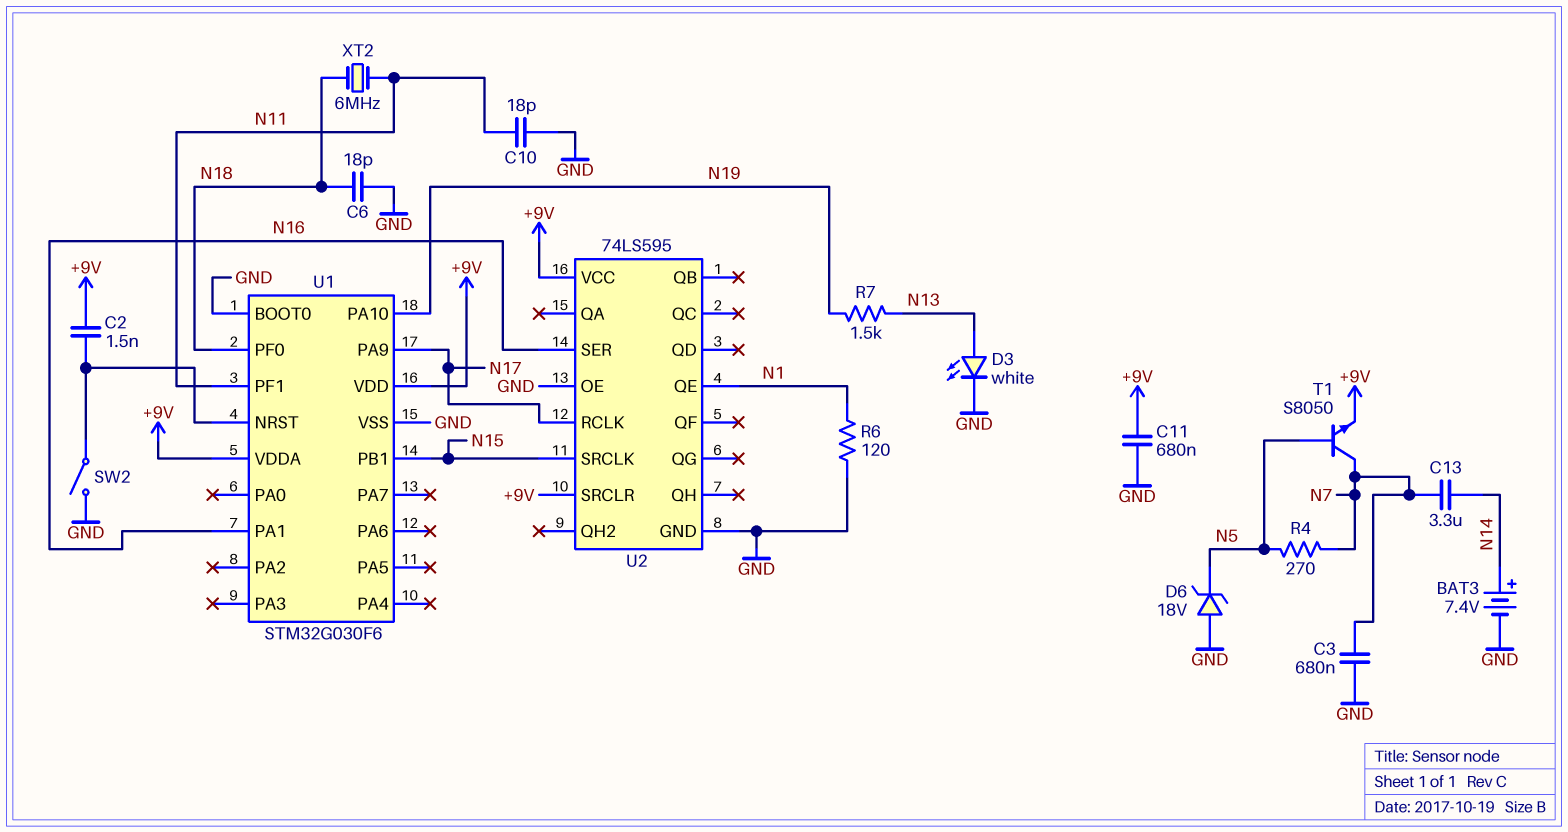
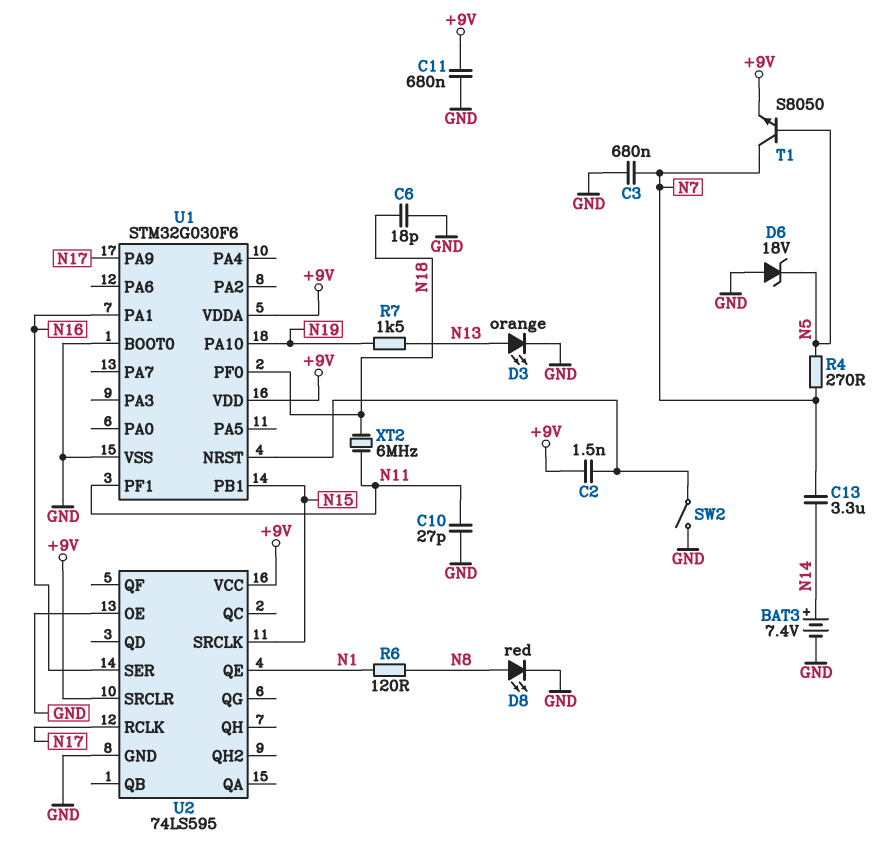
C10: 18pF (GND, N11) -> 27pF (GND, N11)
D3: LED white (A N13, K GND) -> LED orange (A N13, K GND)
D8: none -> LED red (A N8, K GND)
R6: 120 (GND, N1) -> 120 (N1, N8)

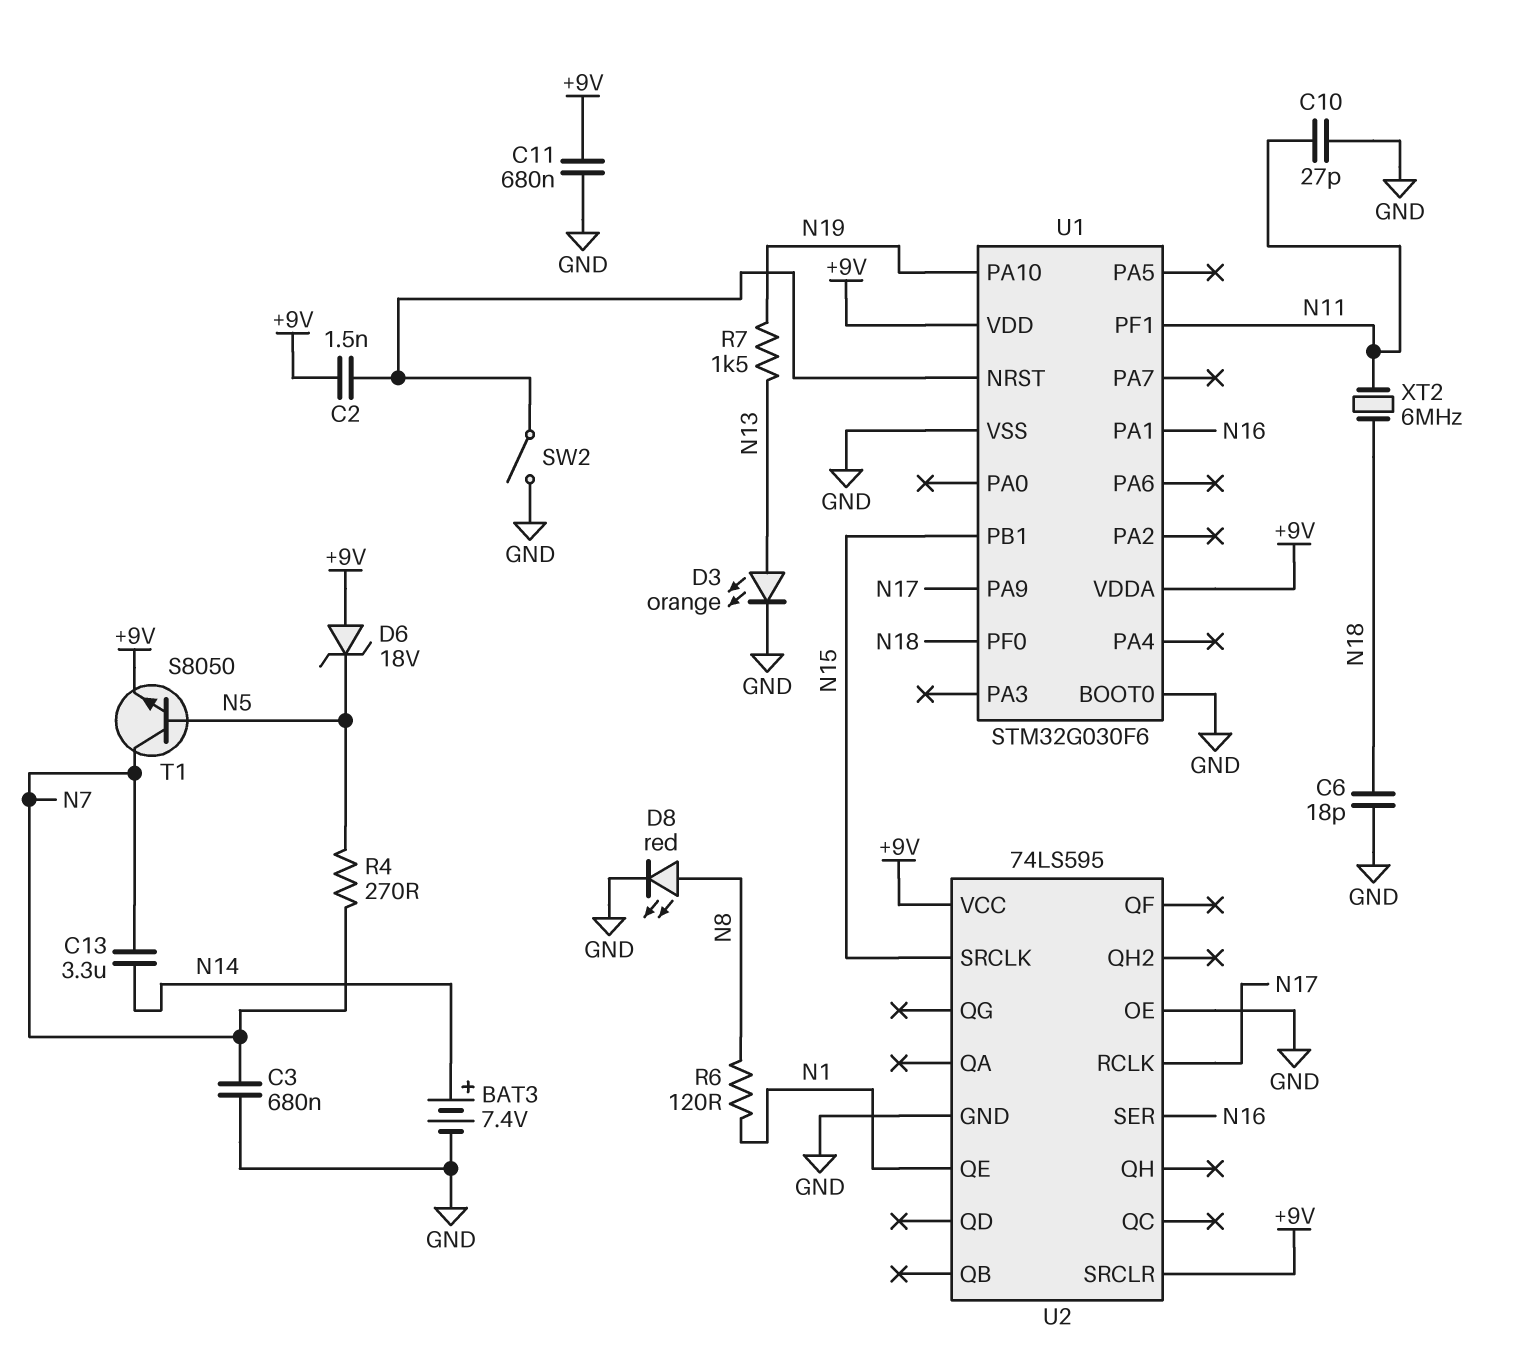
D6: zener 18V (A GND, K N5) -> zener 18V (A +9V, K N5)

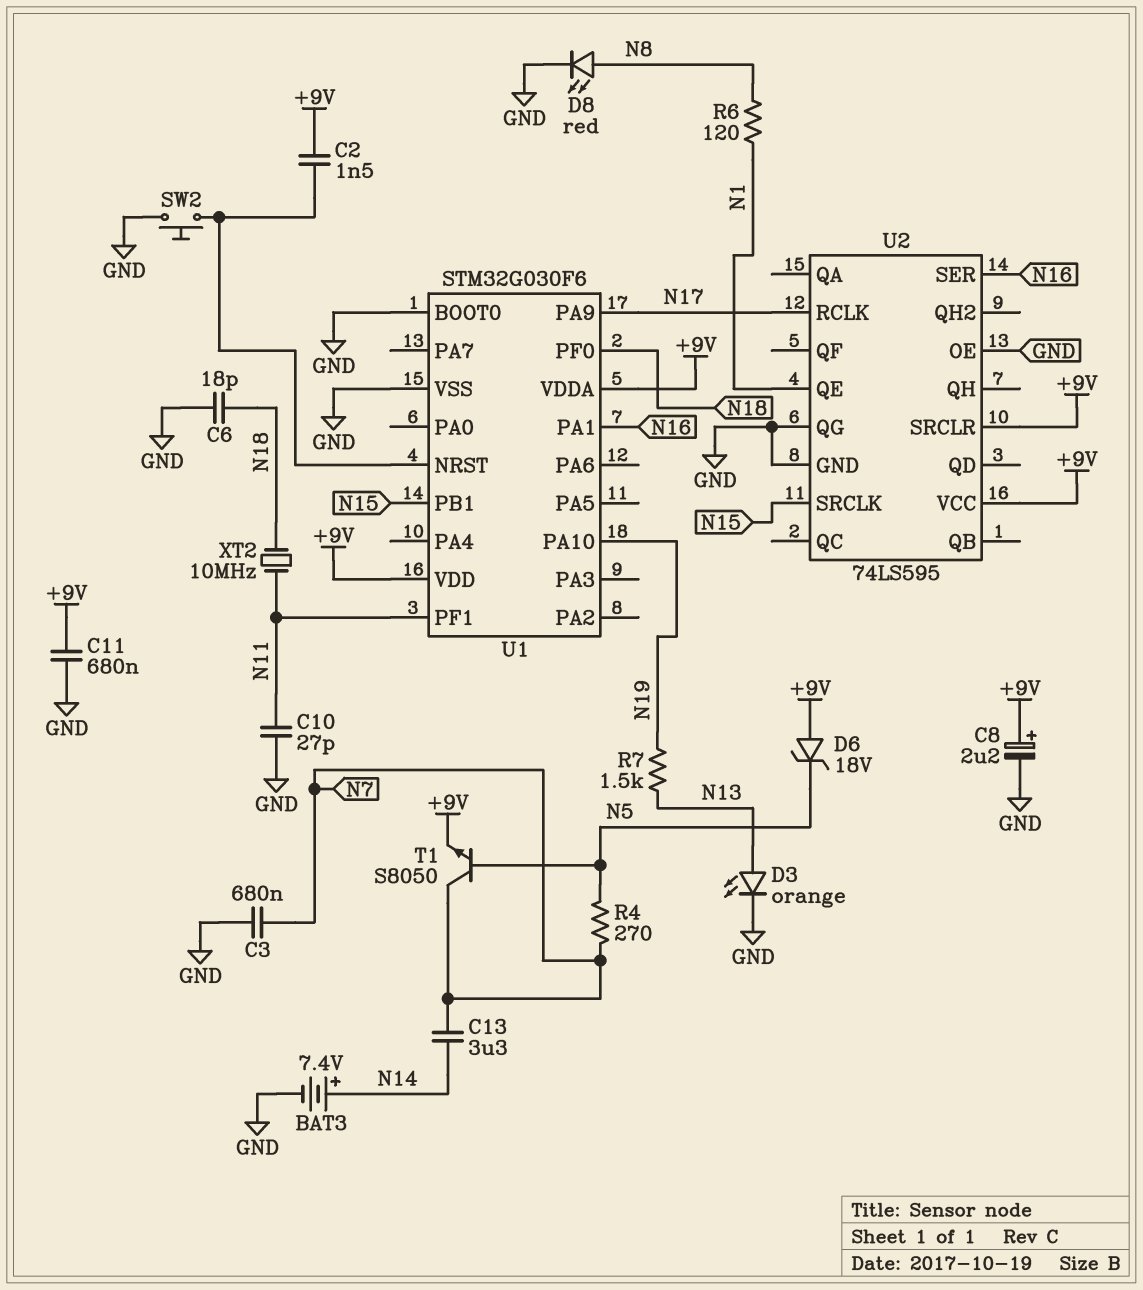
C8: none -> 2.2uF (plus +9V, minus GND)
SW2: switch (GND, U1/NRST) -> button (GND, U1/NRST)
U2 pin QG: none -> GND
XT2: 6MHz (N11, N18) -> 10MHz (N11, N18)

